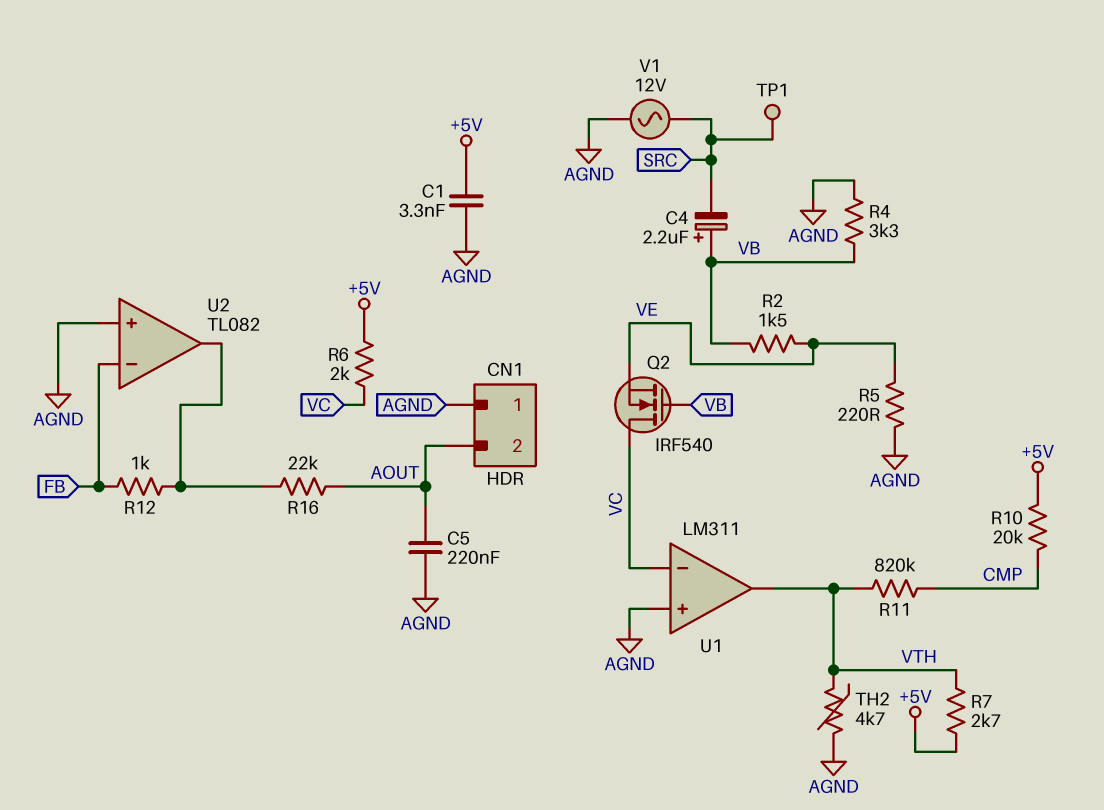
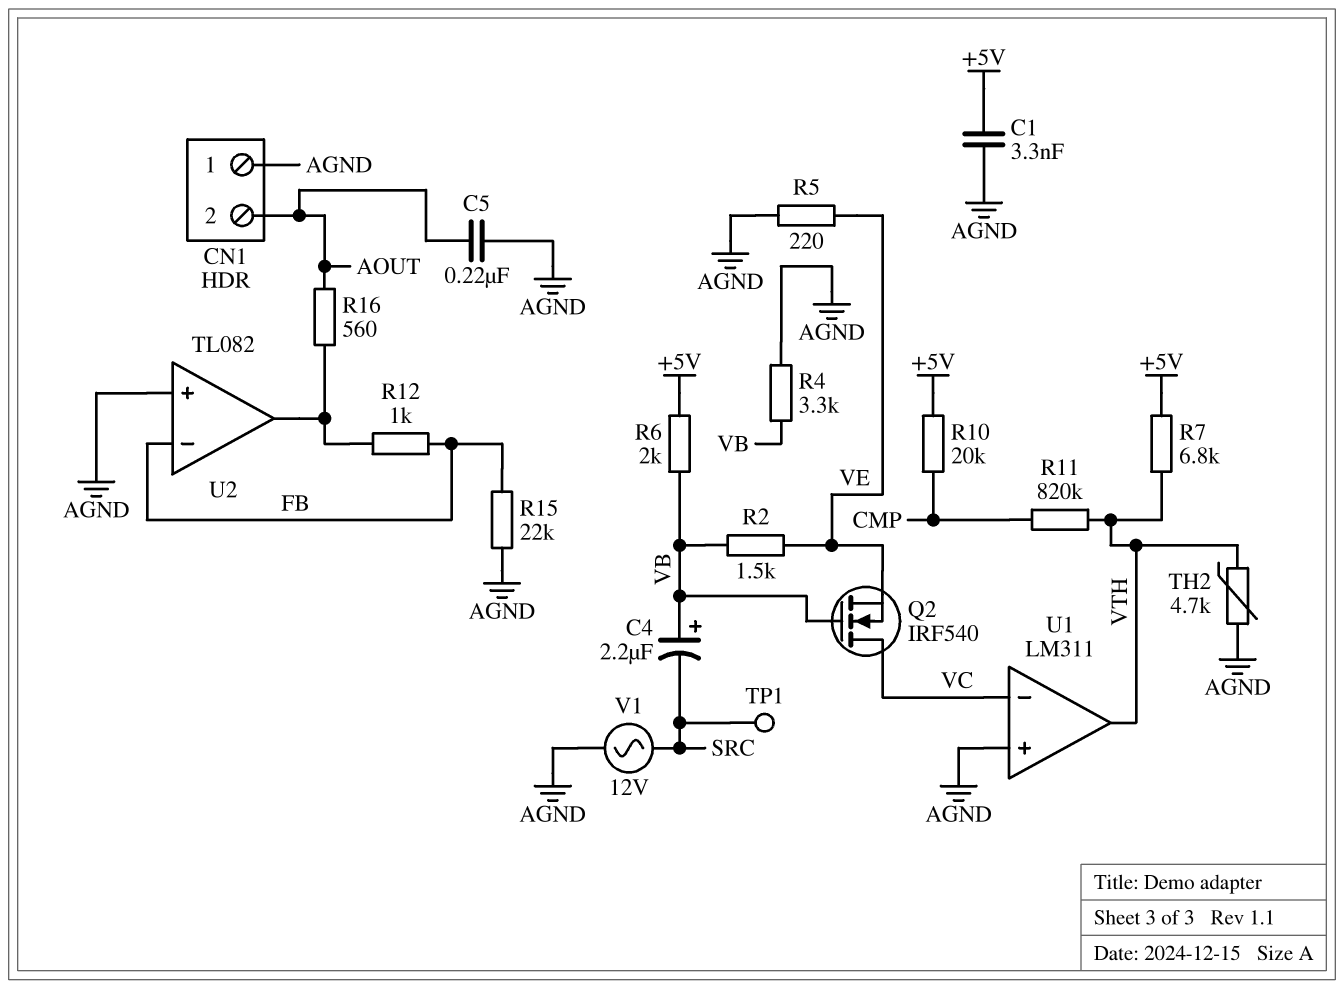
R6: 2k (+5V, VC) -> 2k (+5V, VB)
R7: 2.7k (+5V, VTH) -> 6.8k (+5V, VTH)
R15: none -> 22k (AGND, FB)
R16: 22k (AOUT, U2/out) -> 560 (AOUT, U2/out)

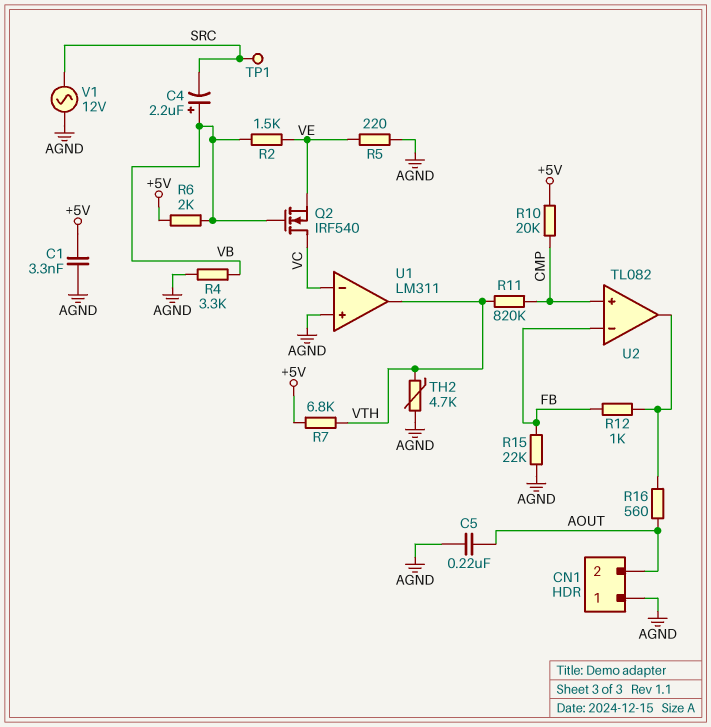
U2 pin in+: AGND -> CMP

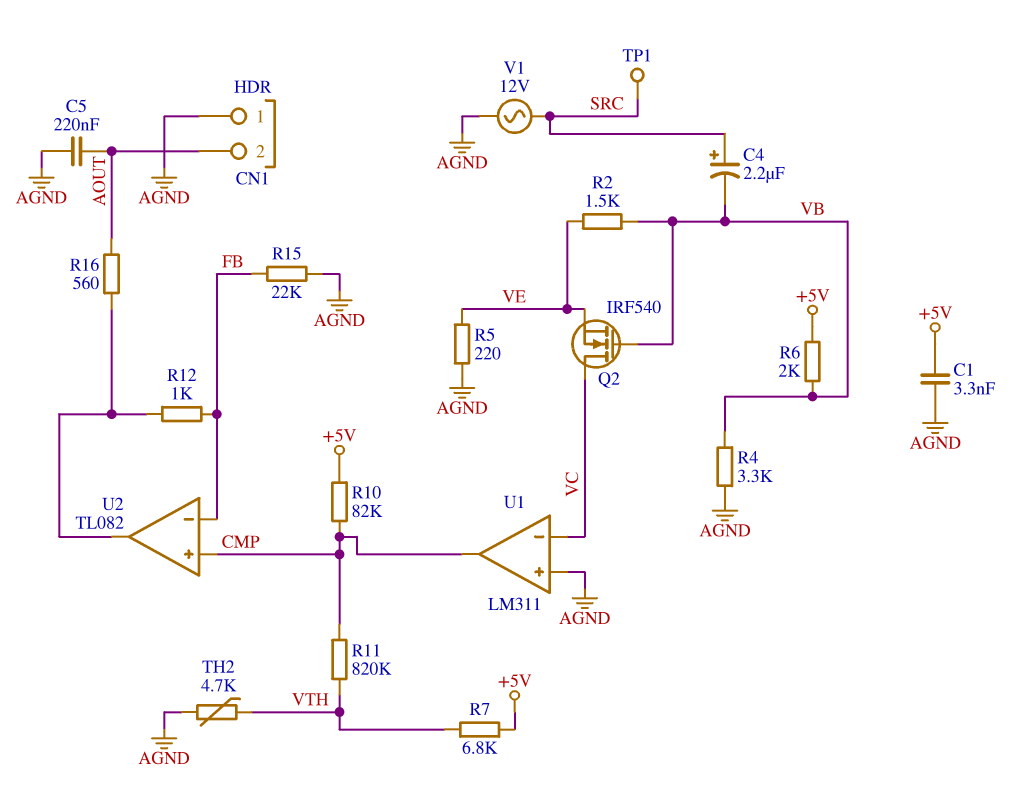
C4: 2.2uF (plus VB, minus SRC) -> 2.2uF (plus SRC, minus VB)
R10: 20k (+5V, CMP) -> 82k (+5V, CMP)
U1 pin out: VTH -> CMP

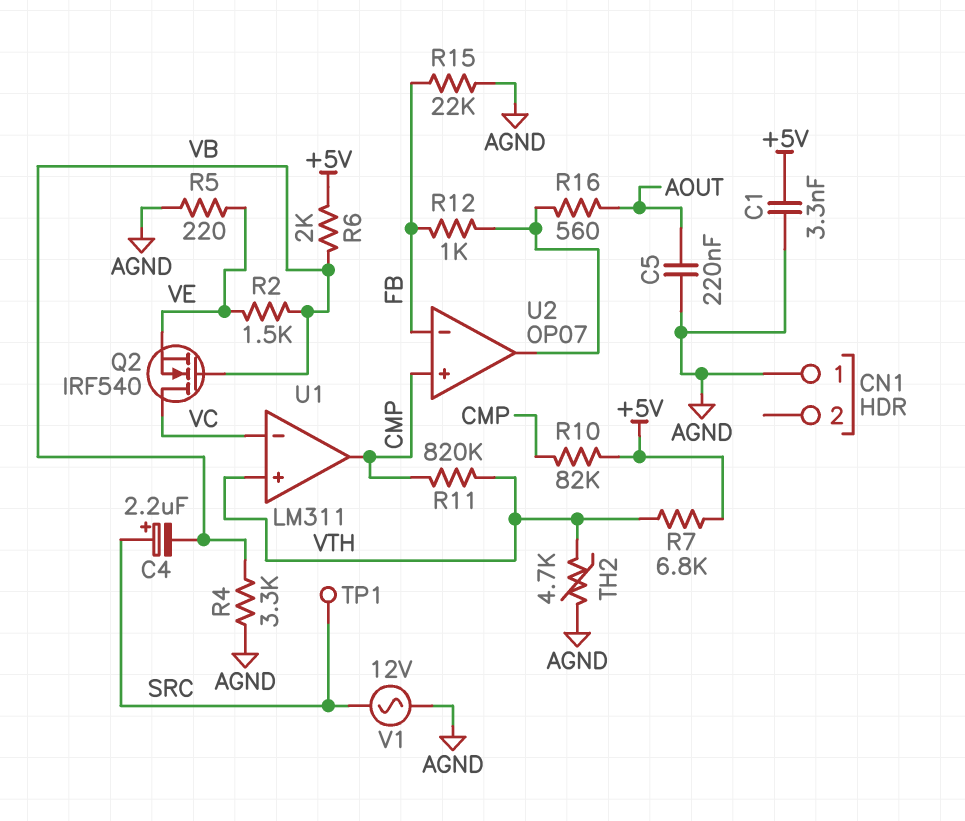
CN1 pin 2: AOUT -> none
U1 pin in+: AGND -> VTH
U2: TL082 -> OP07

